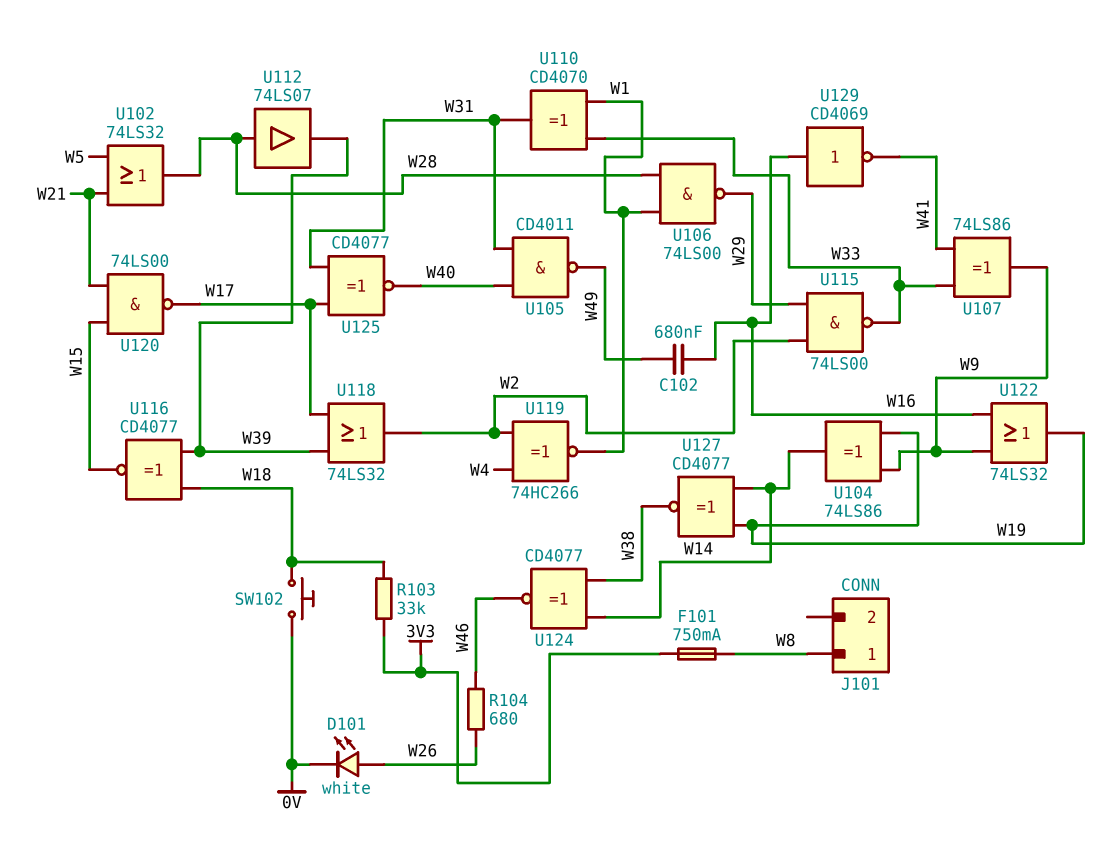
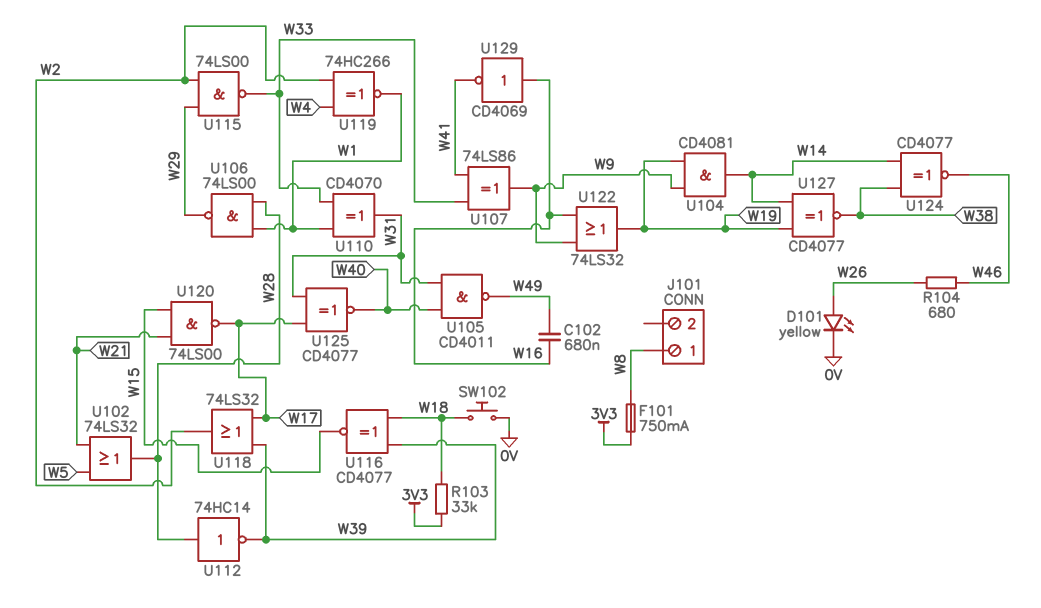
D101: LED white (A W26, K 0V) -> LED yellow (A W26, K 0V)
U104: XOR 74LS86 (in W9, in W19, out W14) -> AND CD4081 (in W9, in W19, out W14)
U112: buffer 74LS07 (in W28, out W39) -> NOT 74HC14 (in W28, out W39)

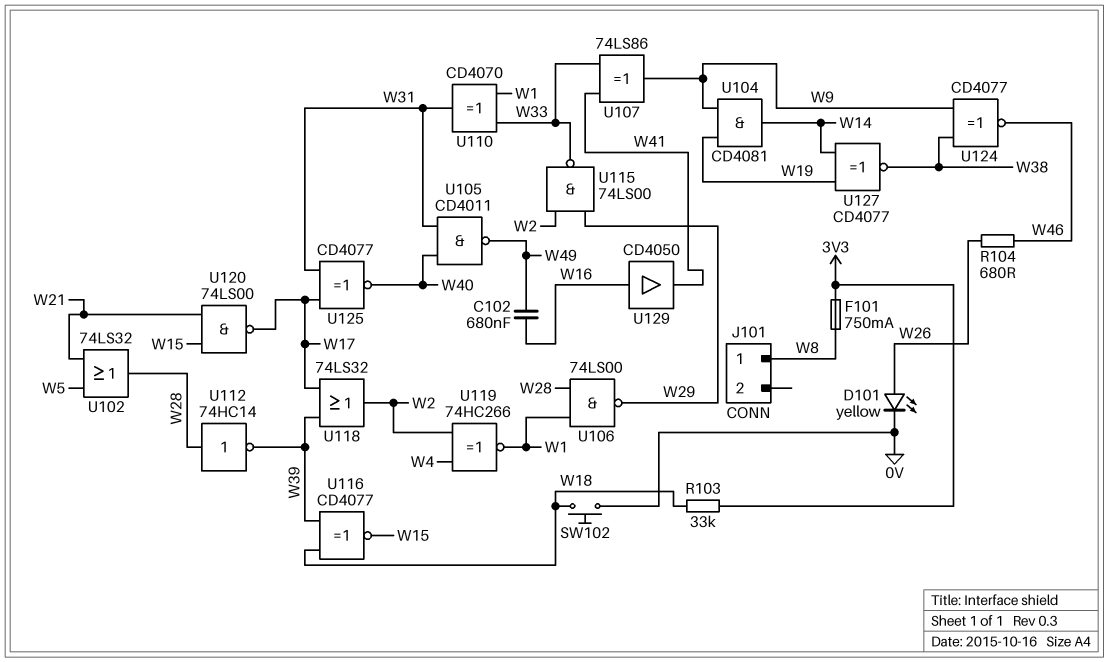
U122: OR 74LS32 (in W9, in W16, out W19) -> none
U124: XNOR CD4077 (in W14, in W38, out W46) -> XNOR CD4077 (in W9, in W38, out W46)
U129: NOT CD4069 (in W16, out W41) -> buffer CD4050 (in W16, out W41)

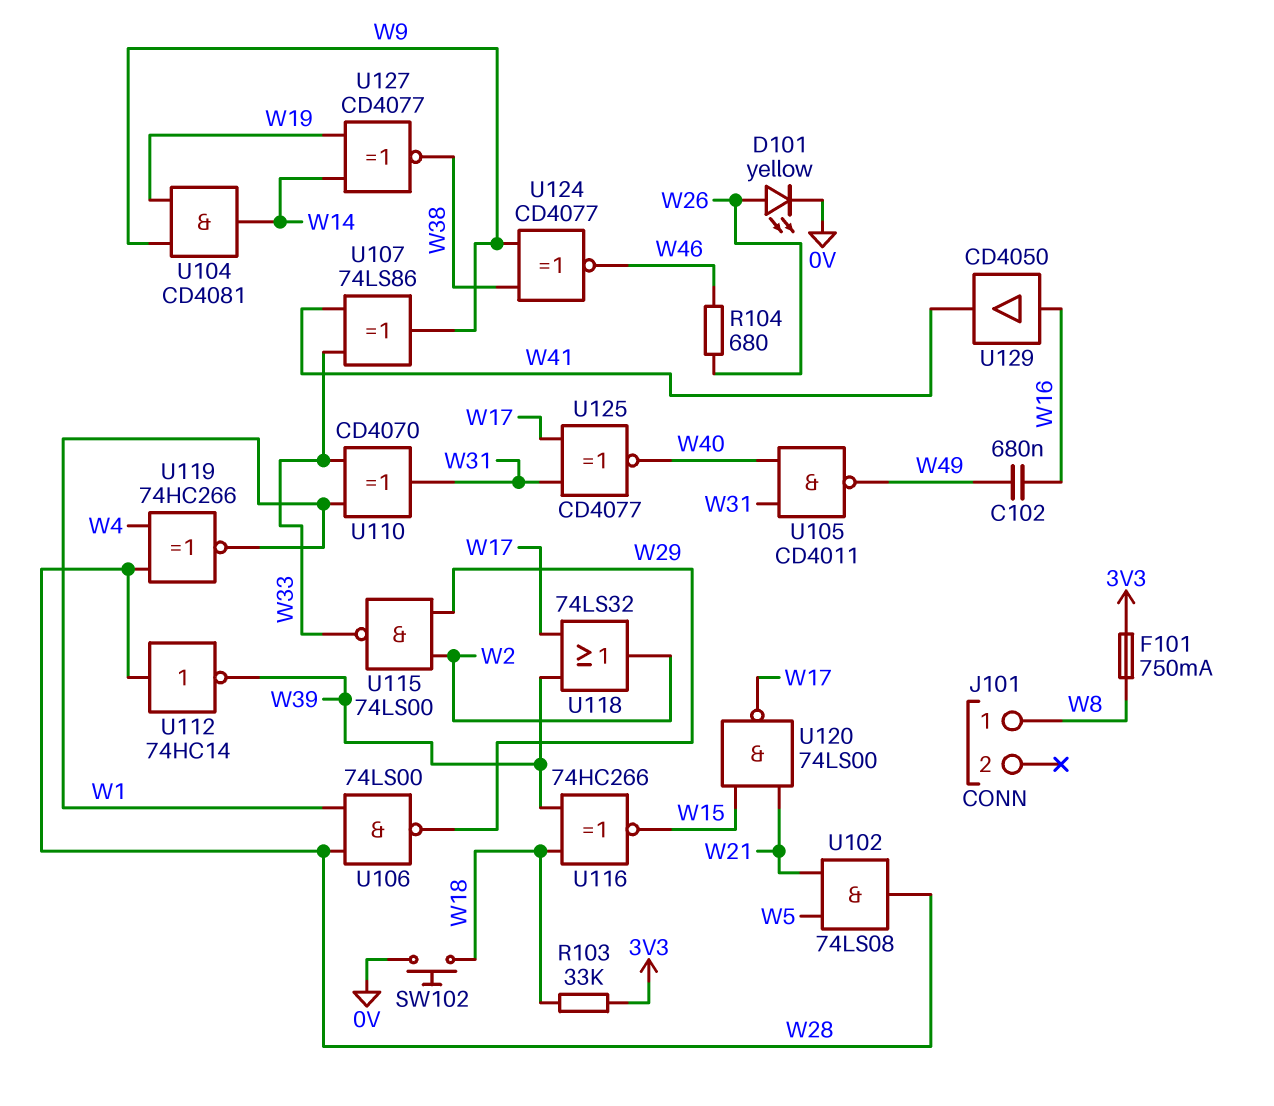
U102: OR 74LS32 (in W5, in W21, out W28) -> AND 74LS08 (in W5, in W21, out W28)
U116: XNOR CD4077 (in W18, in W39, out W15) -> XNOR 74HC266 (in W18, in W39, out W15)
U119: XNOR 74HC266 (in W2, in W4, out W1) -> XNOR 74HC266 (in W4, in W28, out W1)

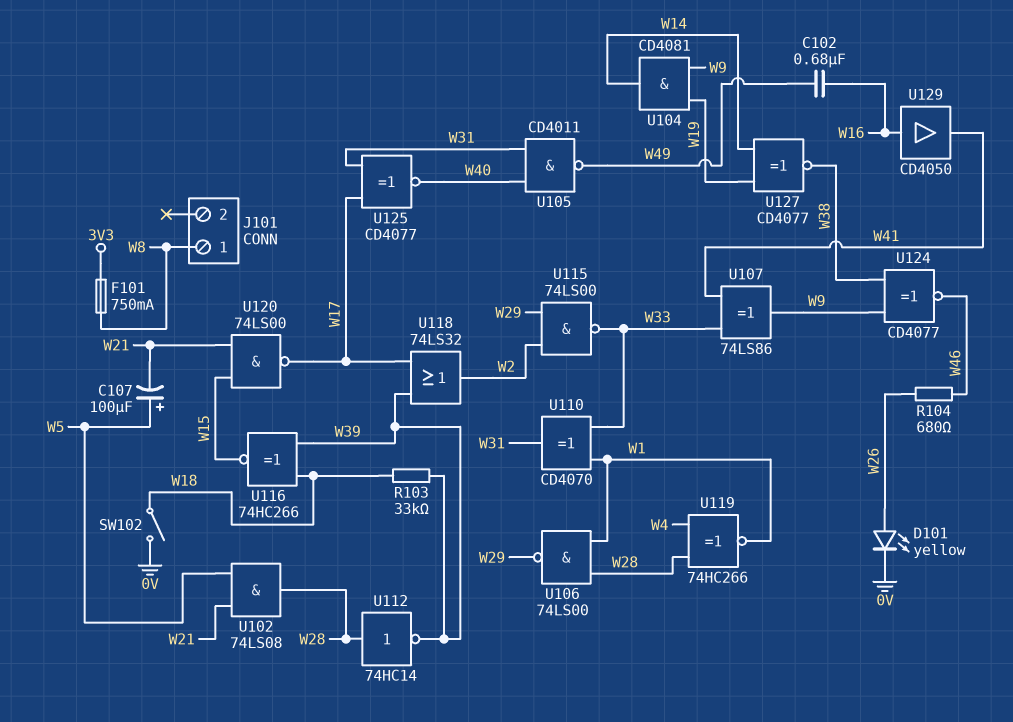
C107: none -> 100uF (plus W5, minus W21)
R103: 33k (3V3, W18) -> 33k (W18, W39)
SW102: button (0V, W18) -> switch (0V, W18)

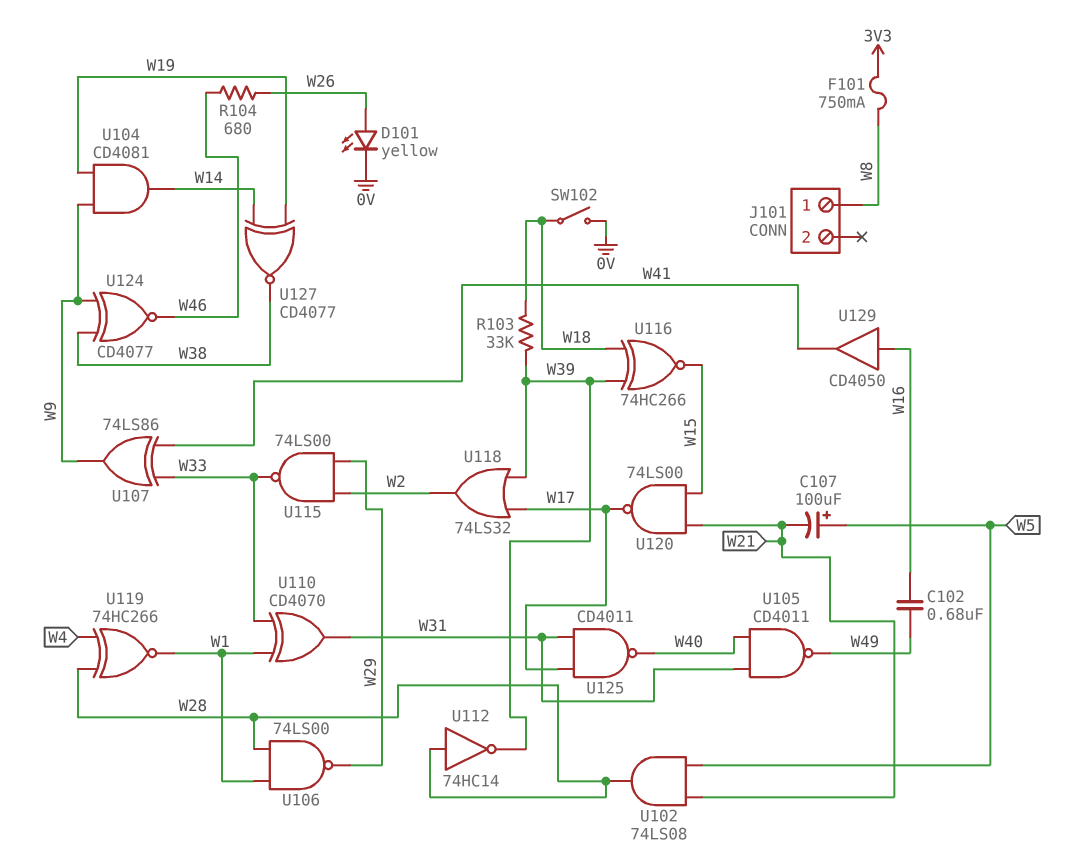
U125: XNOR CD4077 (in W17, in W31, out W40) -> NAND CD4011 (in W17, in W31, out W40)

